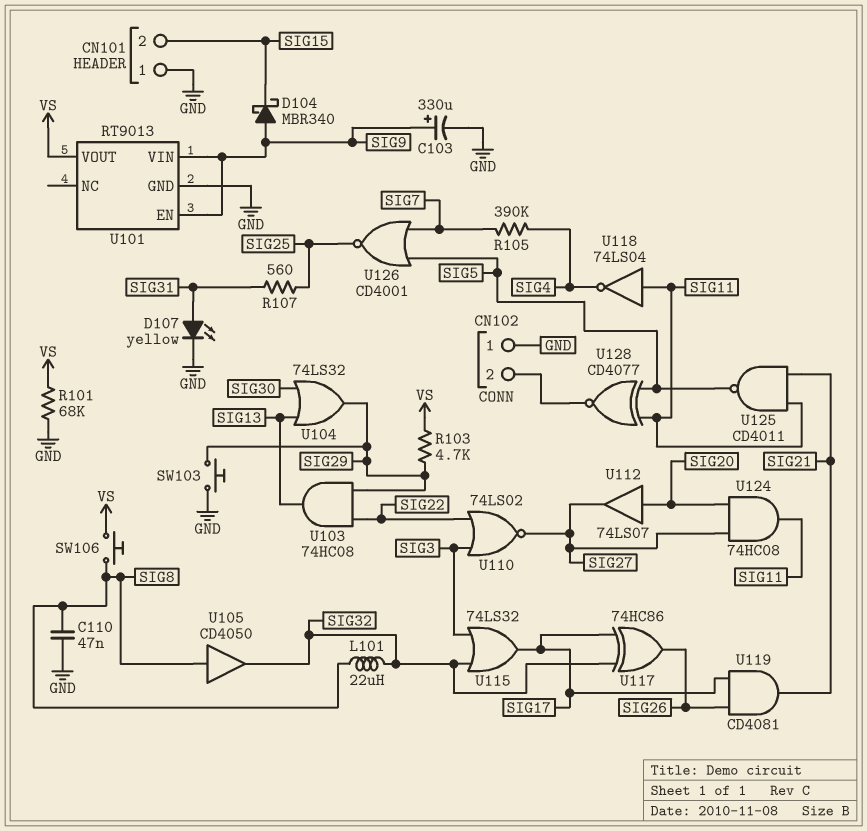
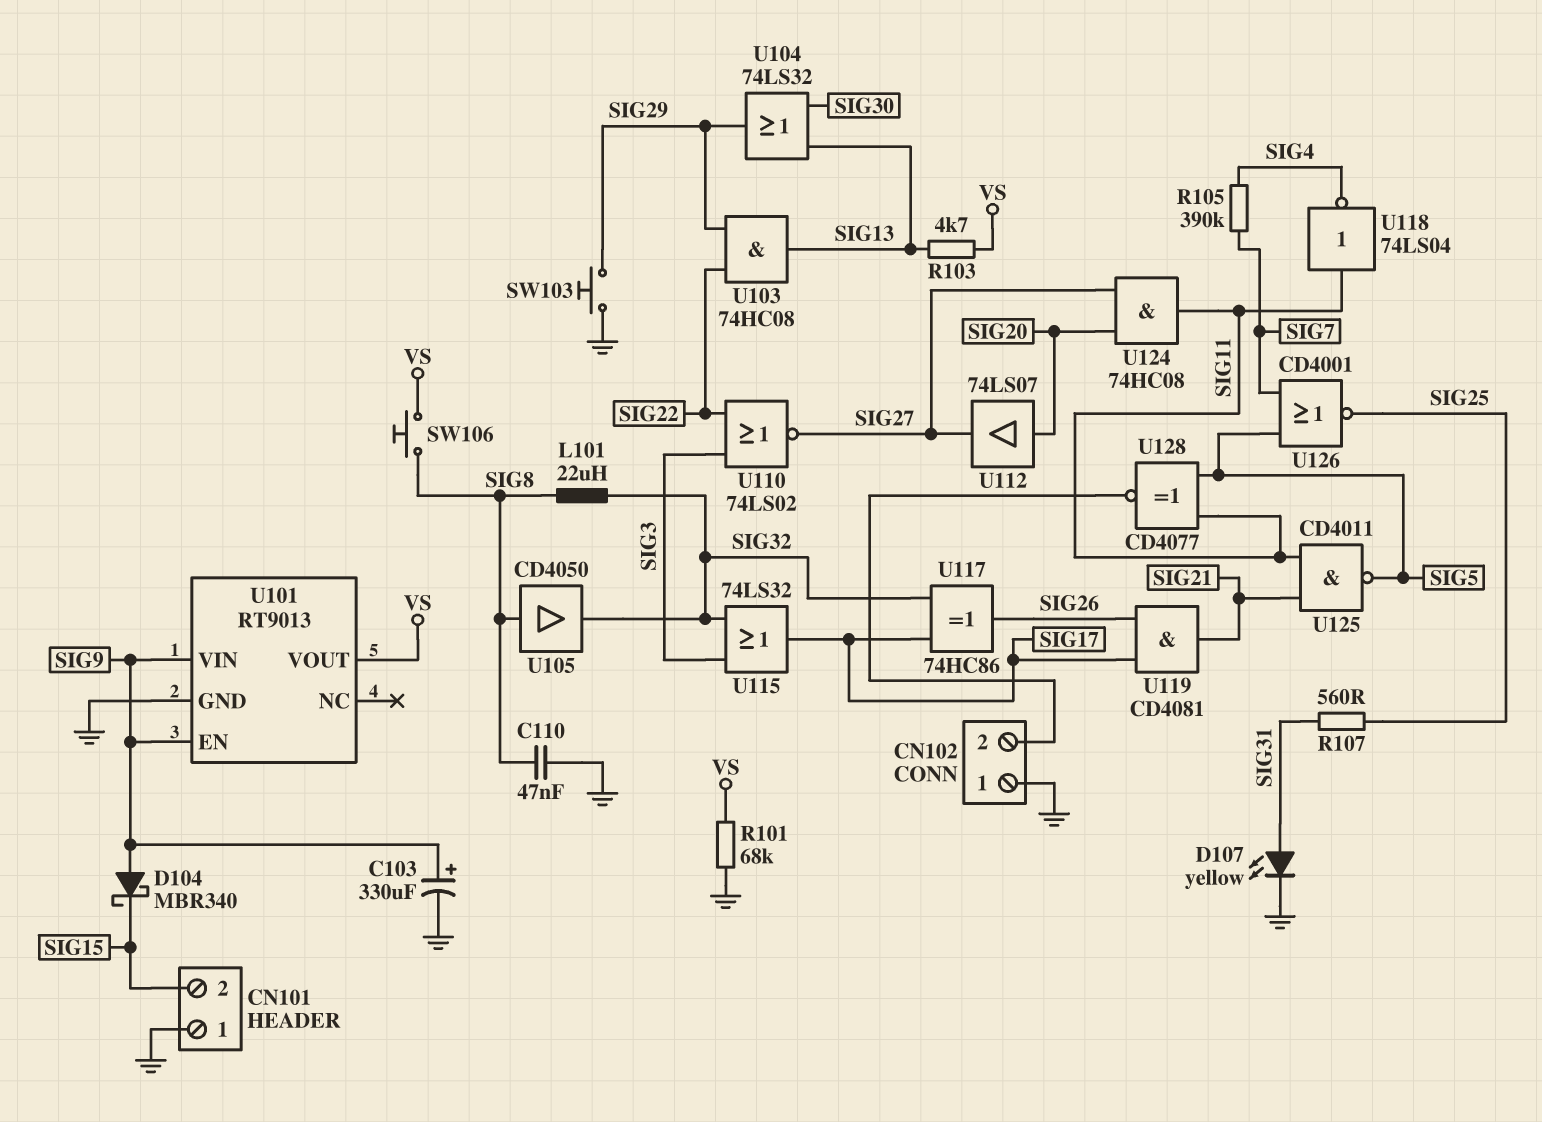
R103: 4.7k (SIG29, VS) -> 4.7k (SIG13, VS)

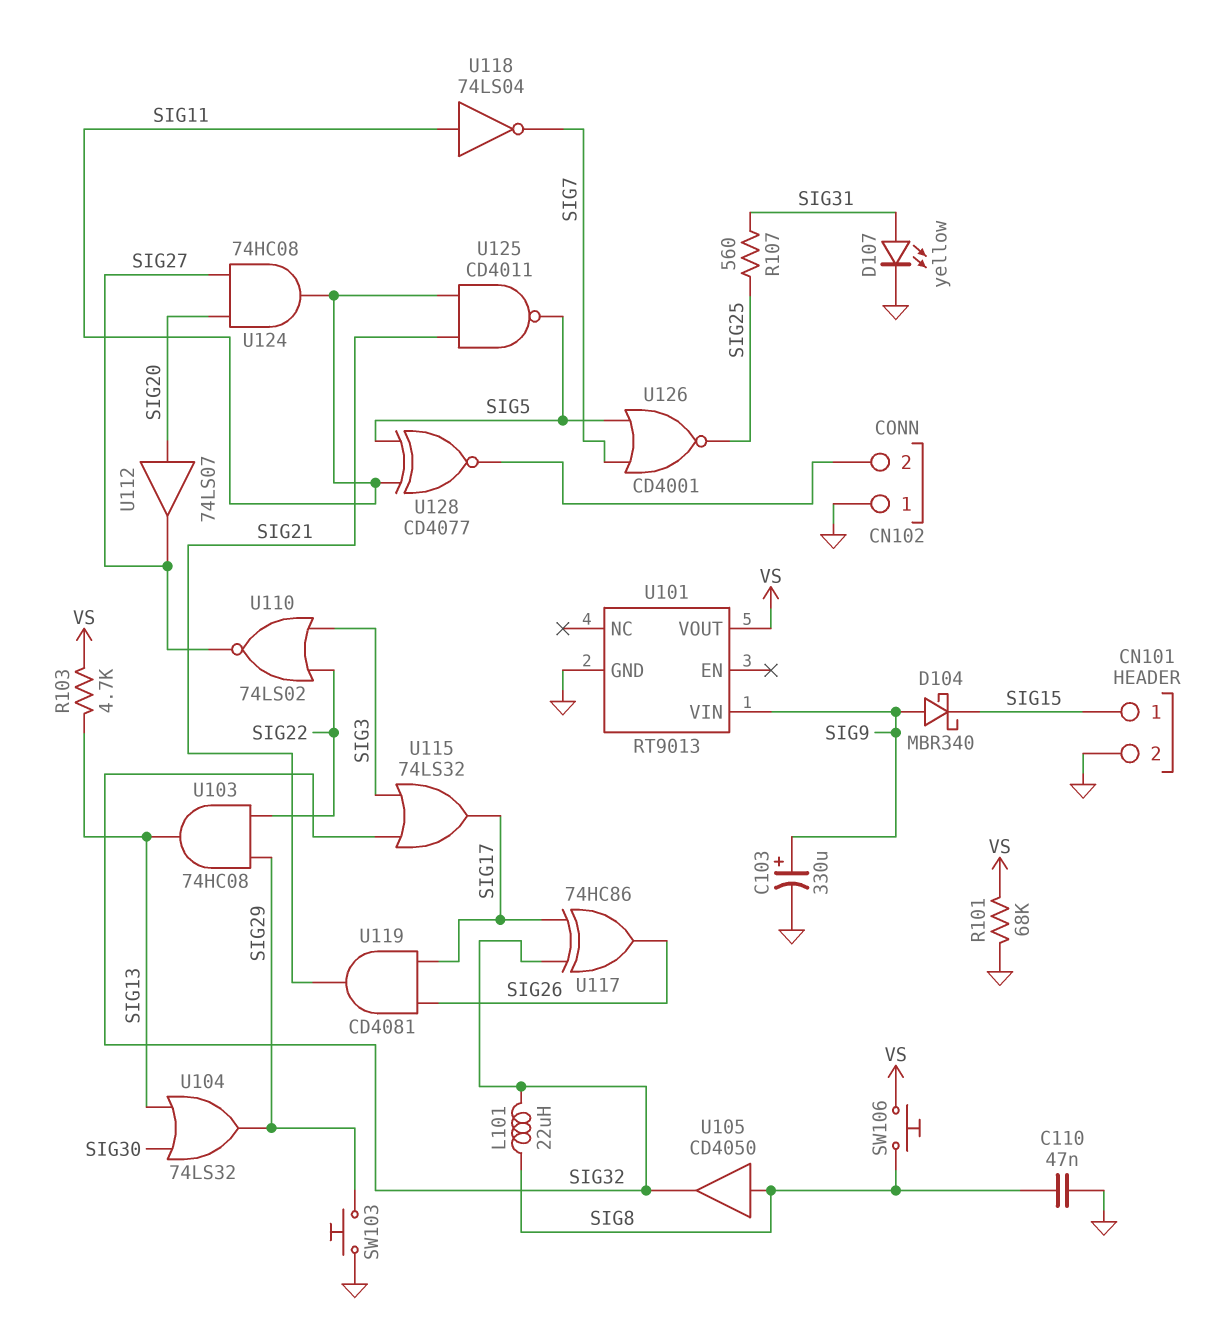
CN101 pin 1: GND -> SIG15
CN101 pin 2: SIG15 -> GND
R105: 390k (SIG4, SIG7) -> none
U101 pin EN: SIG9 -> none
U118: NOT 74LS04 (in SIG11, out SIG4) -> NOT 74LS04 (in SIG11, out SIG7)

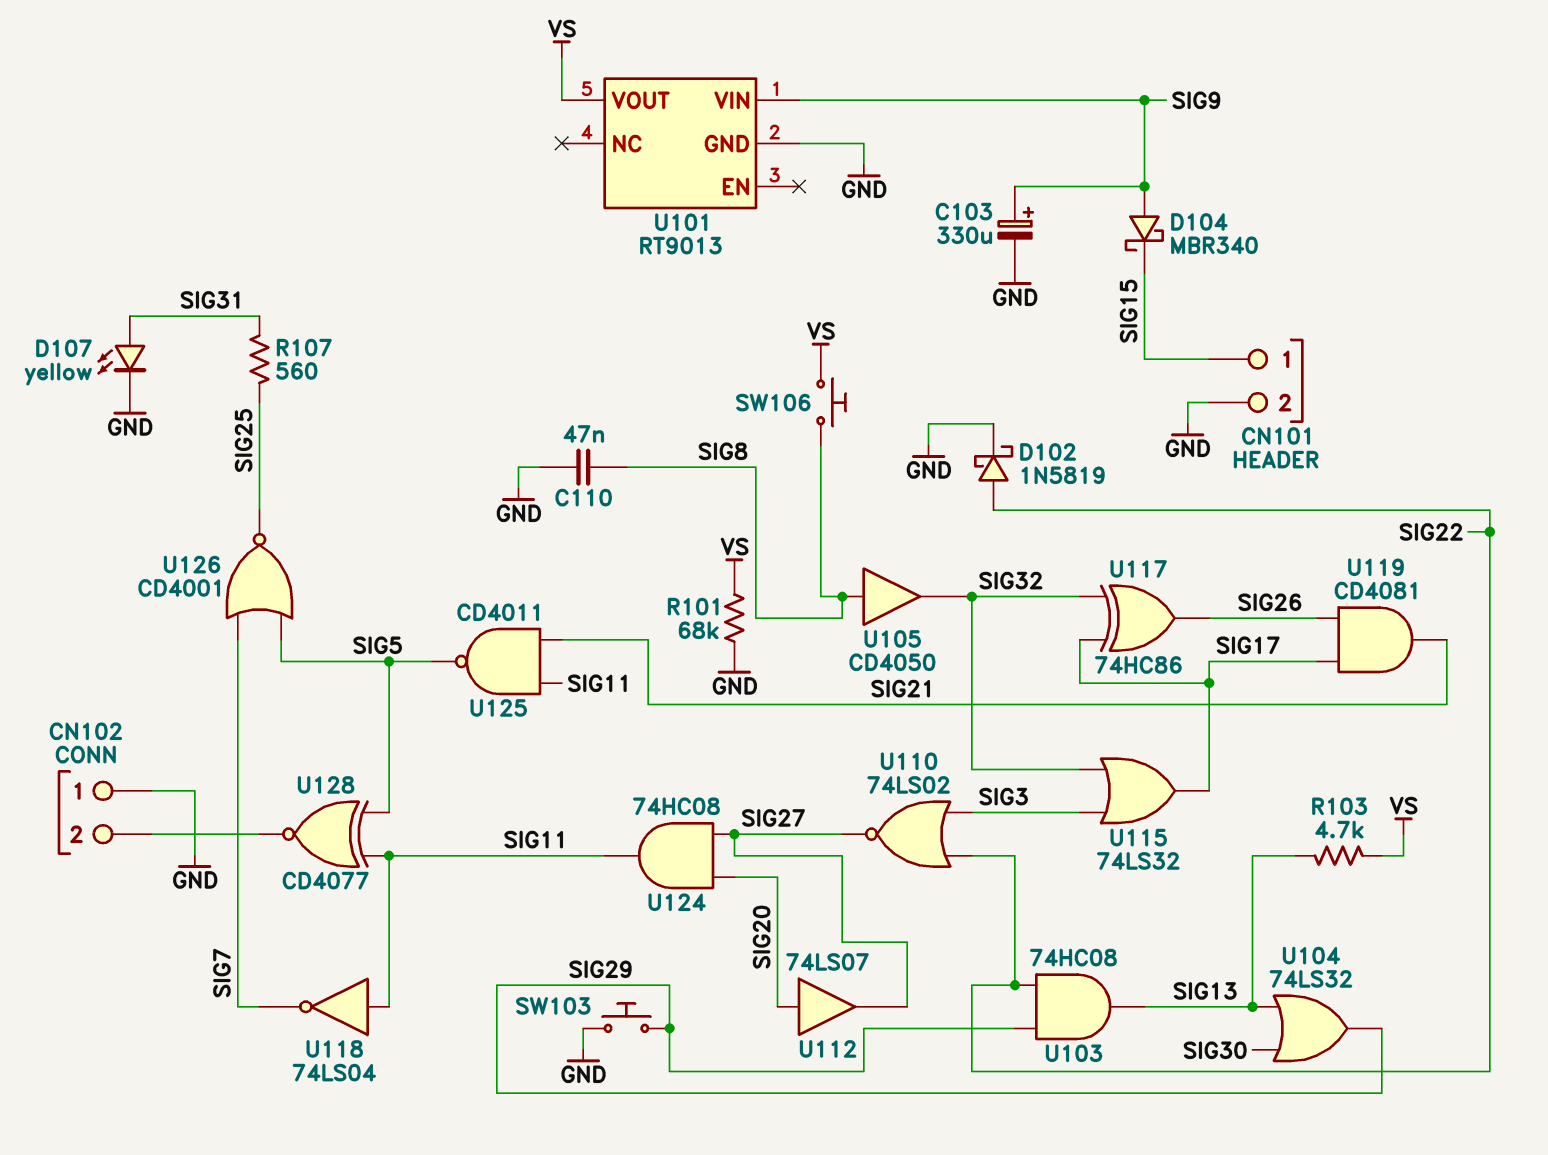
D102: none -> schottky 1N5819 (A SIG22, K GND)
L101: 22uH (SIG8, SIG32) -> none

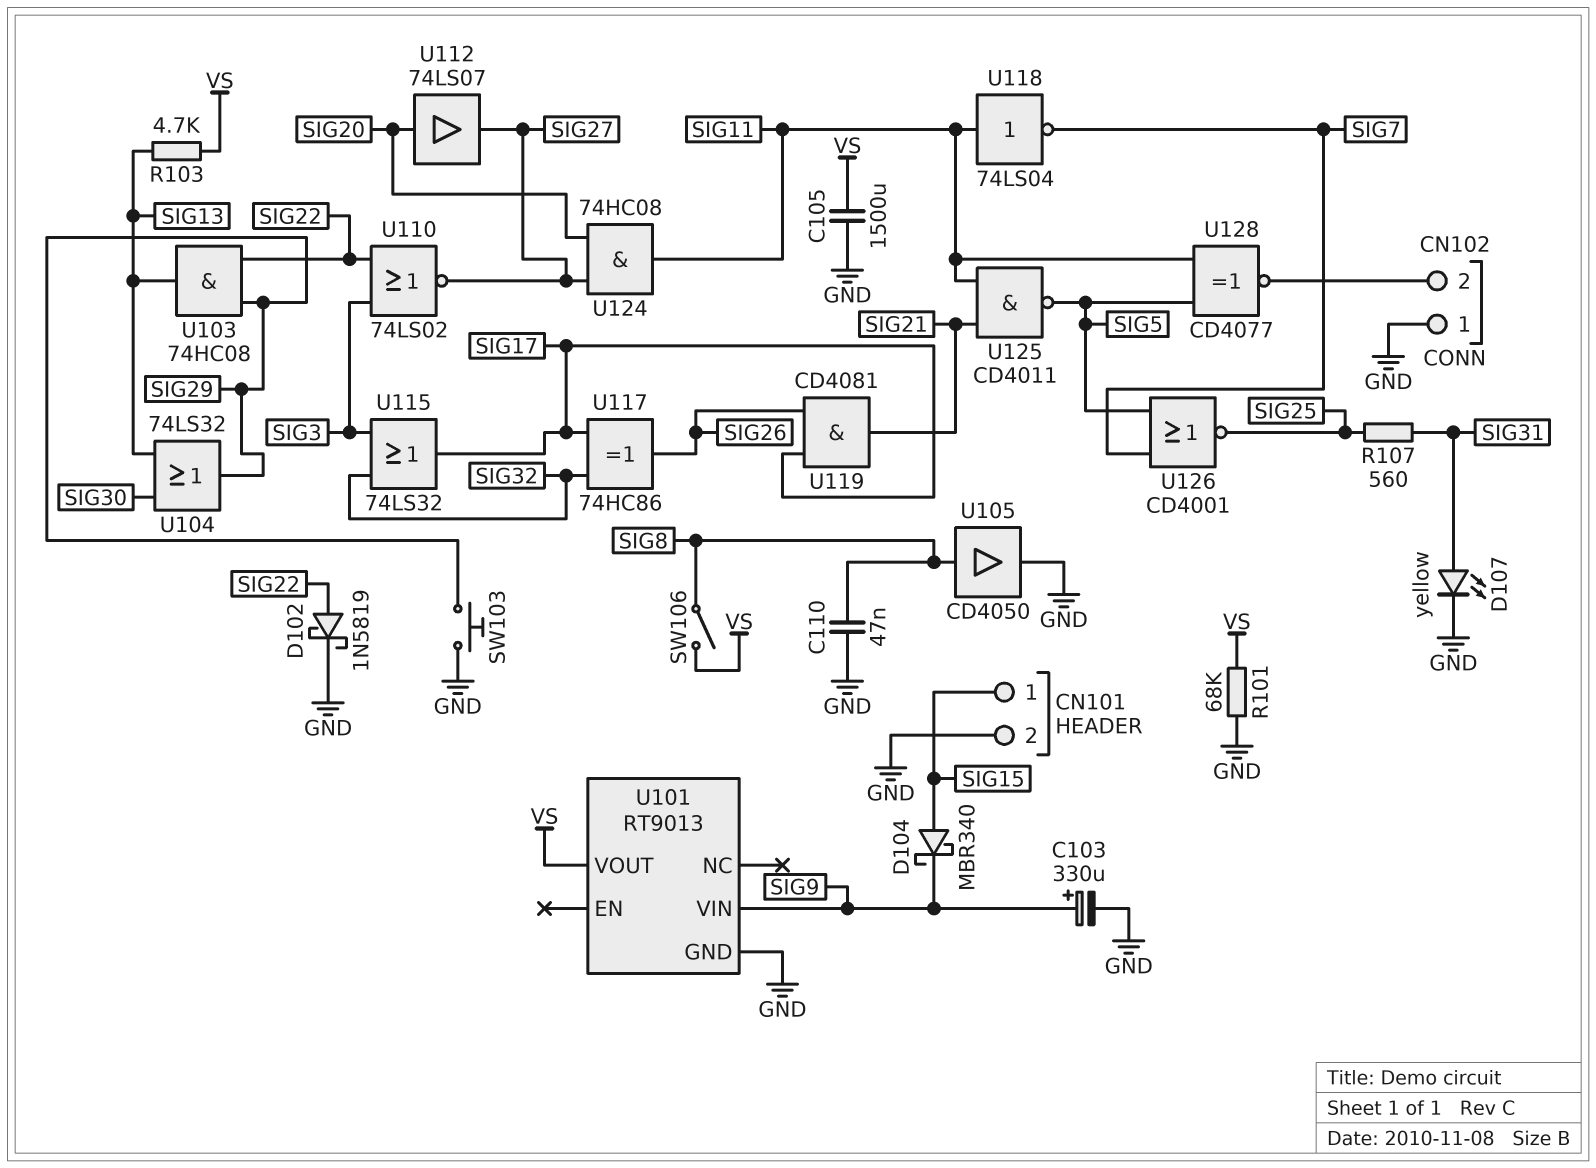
C105: none -> 1500uF (GND, VS)
D104: schottky MBR340 (A SIG9, K SIG15) -> schottky MBR340 (A SIG15, K SIG9)
SW106: button (SIG8, VS) -> switch (SIG8, VS)
U105: buffer CD4050 (in SIG8, out SIG32) -> buffer CD4050 (in SIG8, out GND)

